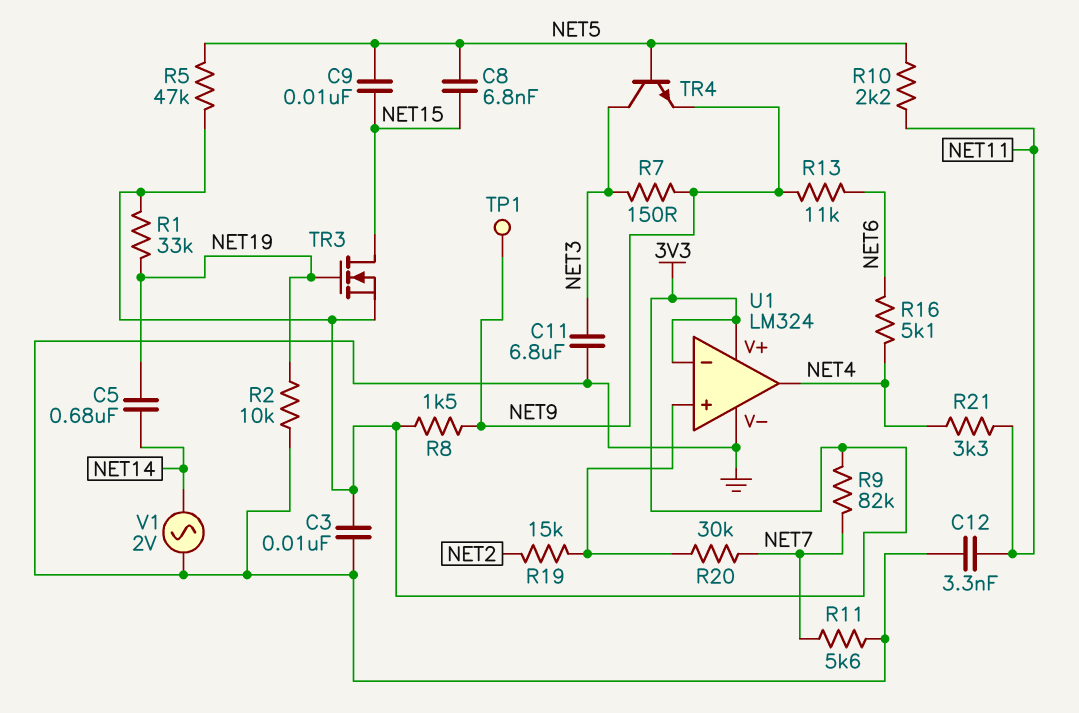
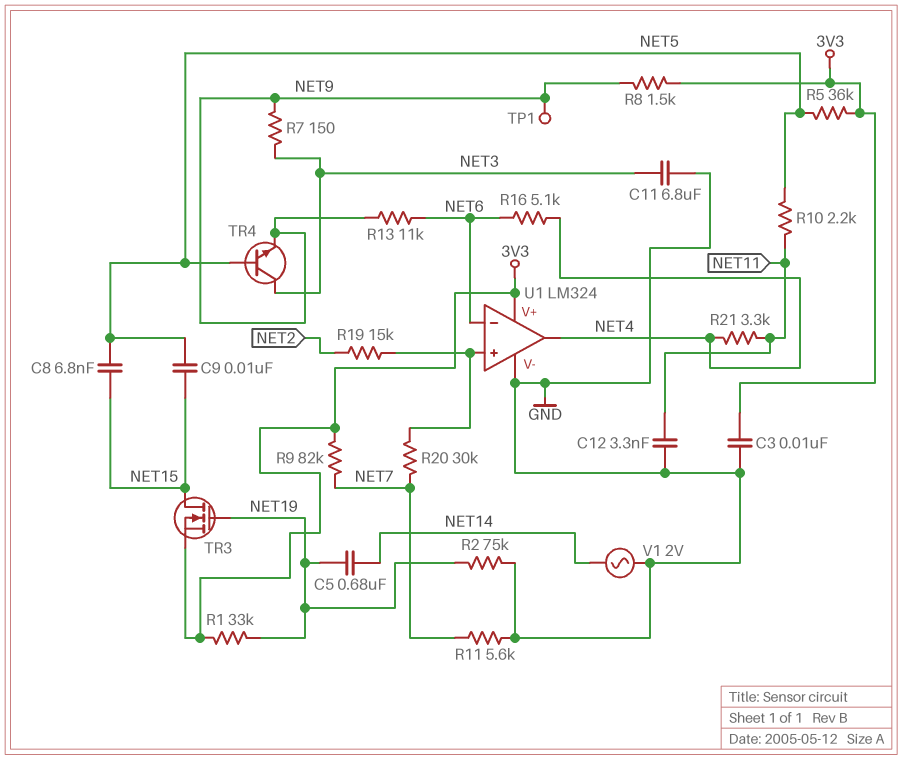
R2: 10k (GND, NET19) -> 75k (GND, NET19)
R5: 47k (3V3, NET5) -> 36k (3V3, NET5)
U1 pin in-: 3V3 -> NET6

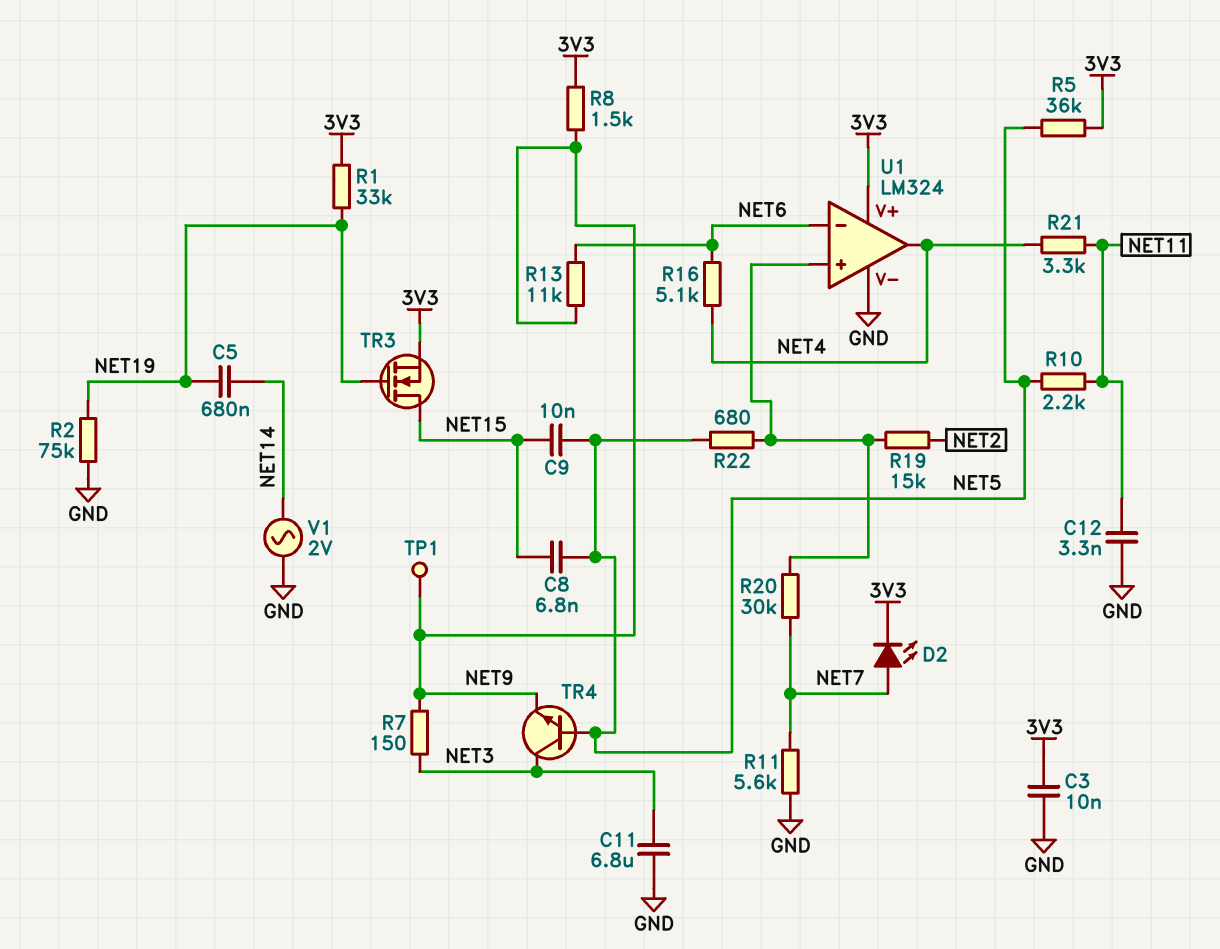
D2: none -> LED (A NET7, K 3V3)
R9: 82k (3V3, NET7) -> none
R22: none -> 680 (NET5, U1/in+)

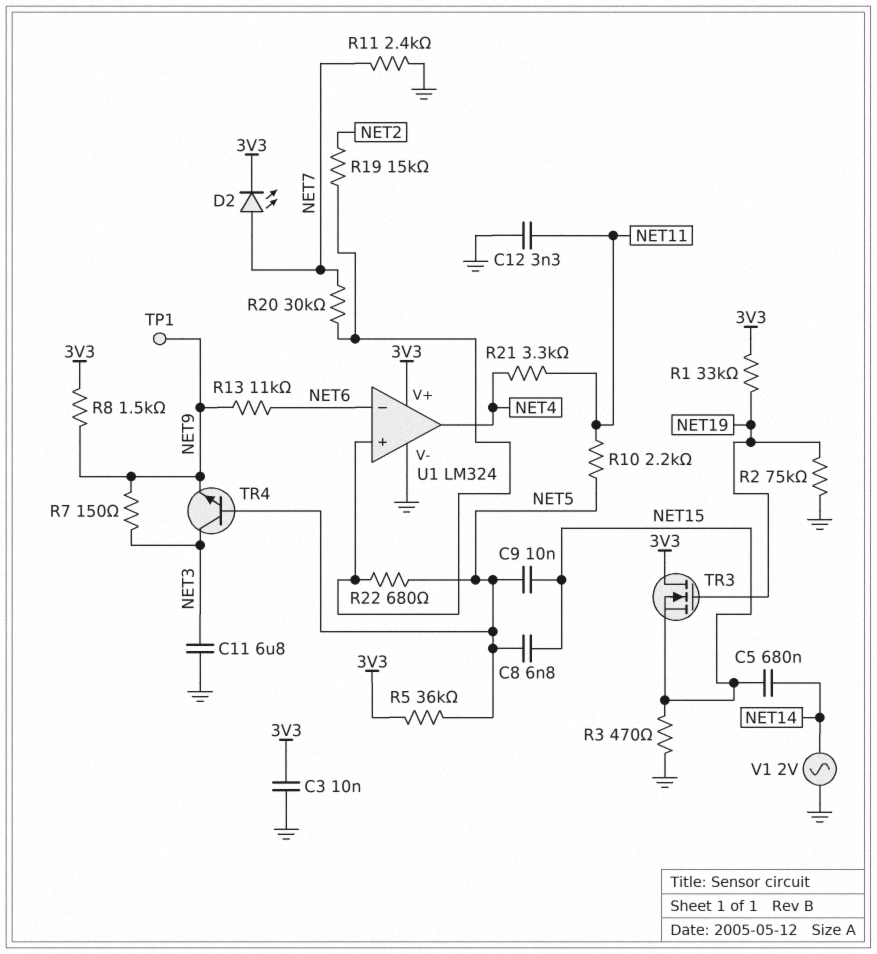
C5: 680nF (NET14, NET19) -> 680nF (NET14, NET15)
R3: none -> 470 (GND, NET15)
R11: 5.6k (GND, NET7) -> 2.4k (GND, NET7)
R16: 5.1k (NET4, NET6) -> none
TR3: NMOS (G NET19, D NET15, S 3V3) -> NMOS (G NET19, D 3V3, S NET15)

